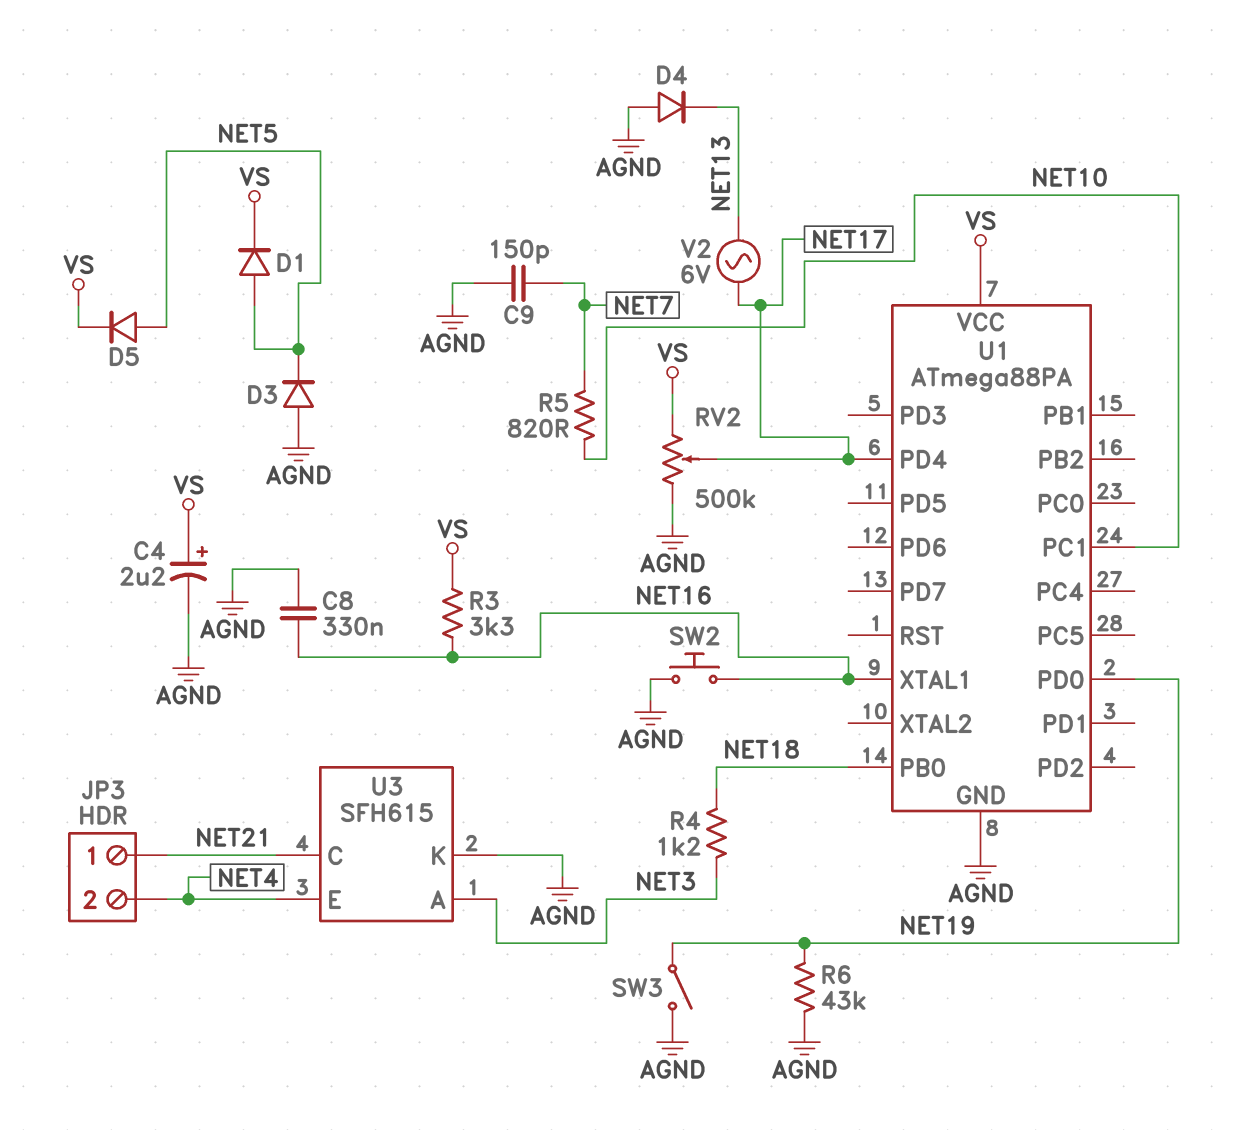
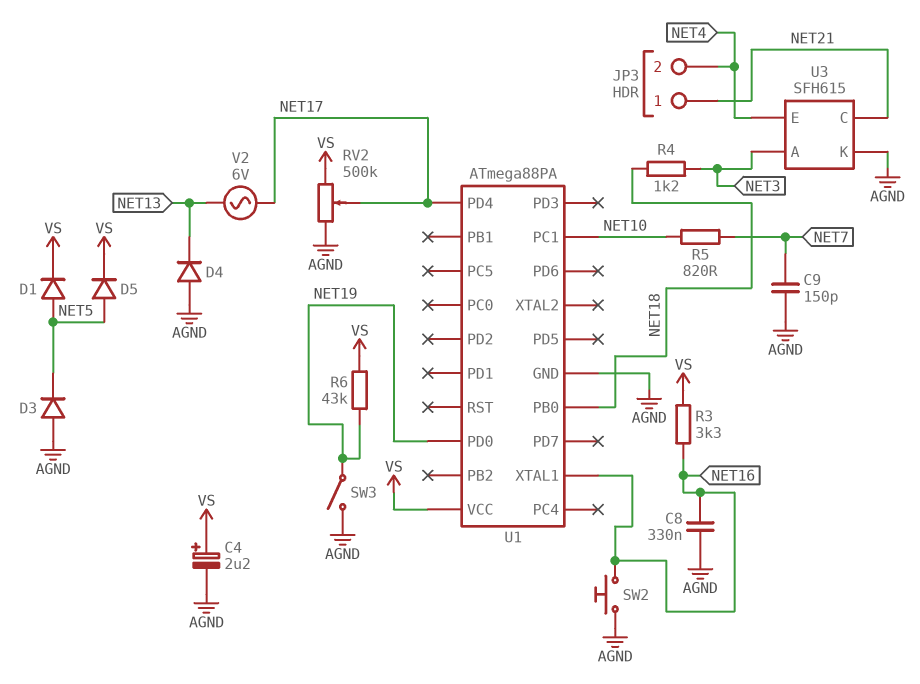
R6: 43k (AGND, NET19) -> 43k (NET19, VS)

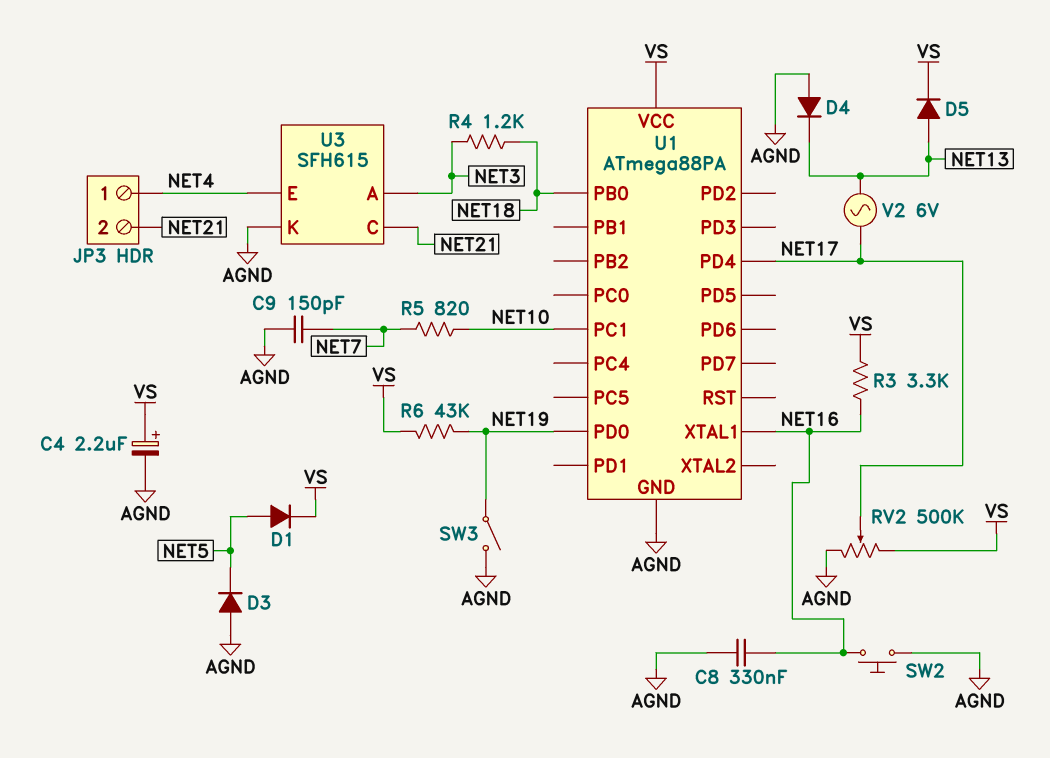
D5: diode (A NET5, K VS) -> diode (A NET13, K VS)
JP3 pin 1: NET21 -> NET4
JP3 pin 2: NET4 -> NET21

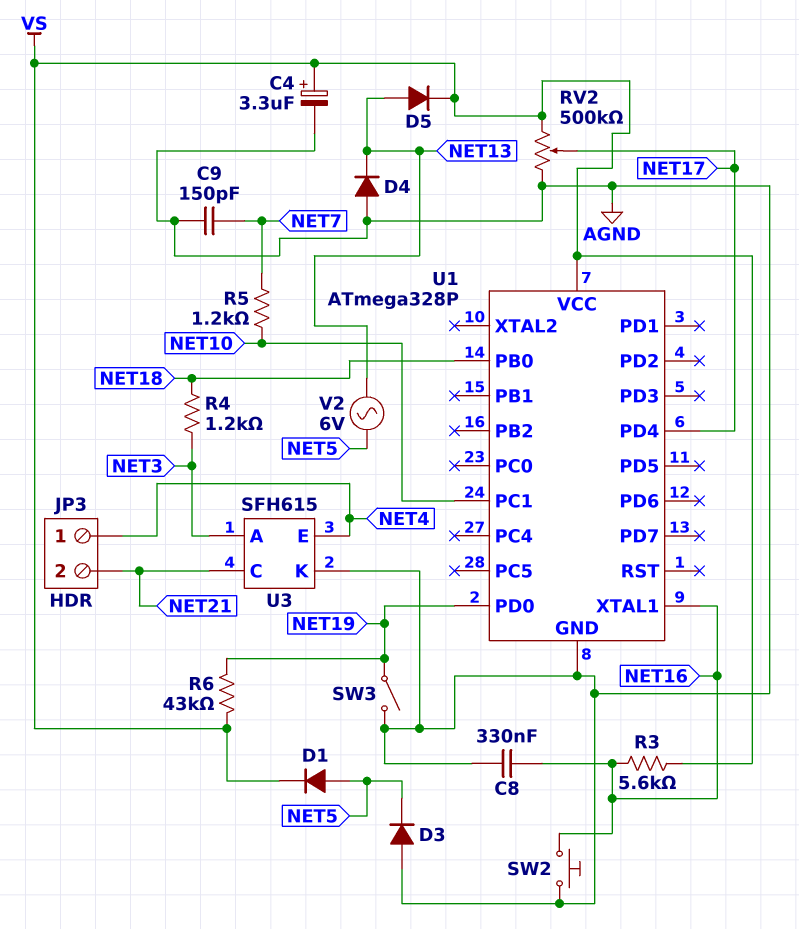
C4: 2.2uF (plus VS, minus AGND) -> 3.3uF (plus VS, minus AGND)
R3: 3.3k (NET16, VS) -> 5.6k (NET16, VS)
R5: 820 (NET7, NET10) -> 1.2k (NET7, NET10)
U1: ATmega88PA -> ATmega328P
V2: AC 6V (NET13, NET17) -> AC 6V (NET5, NET13)

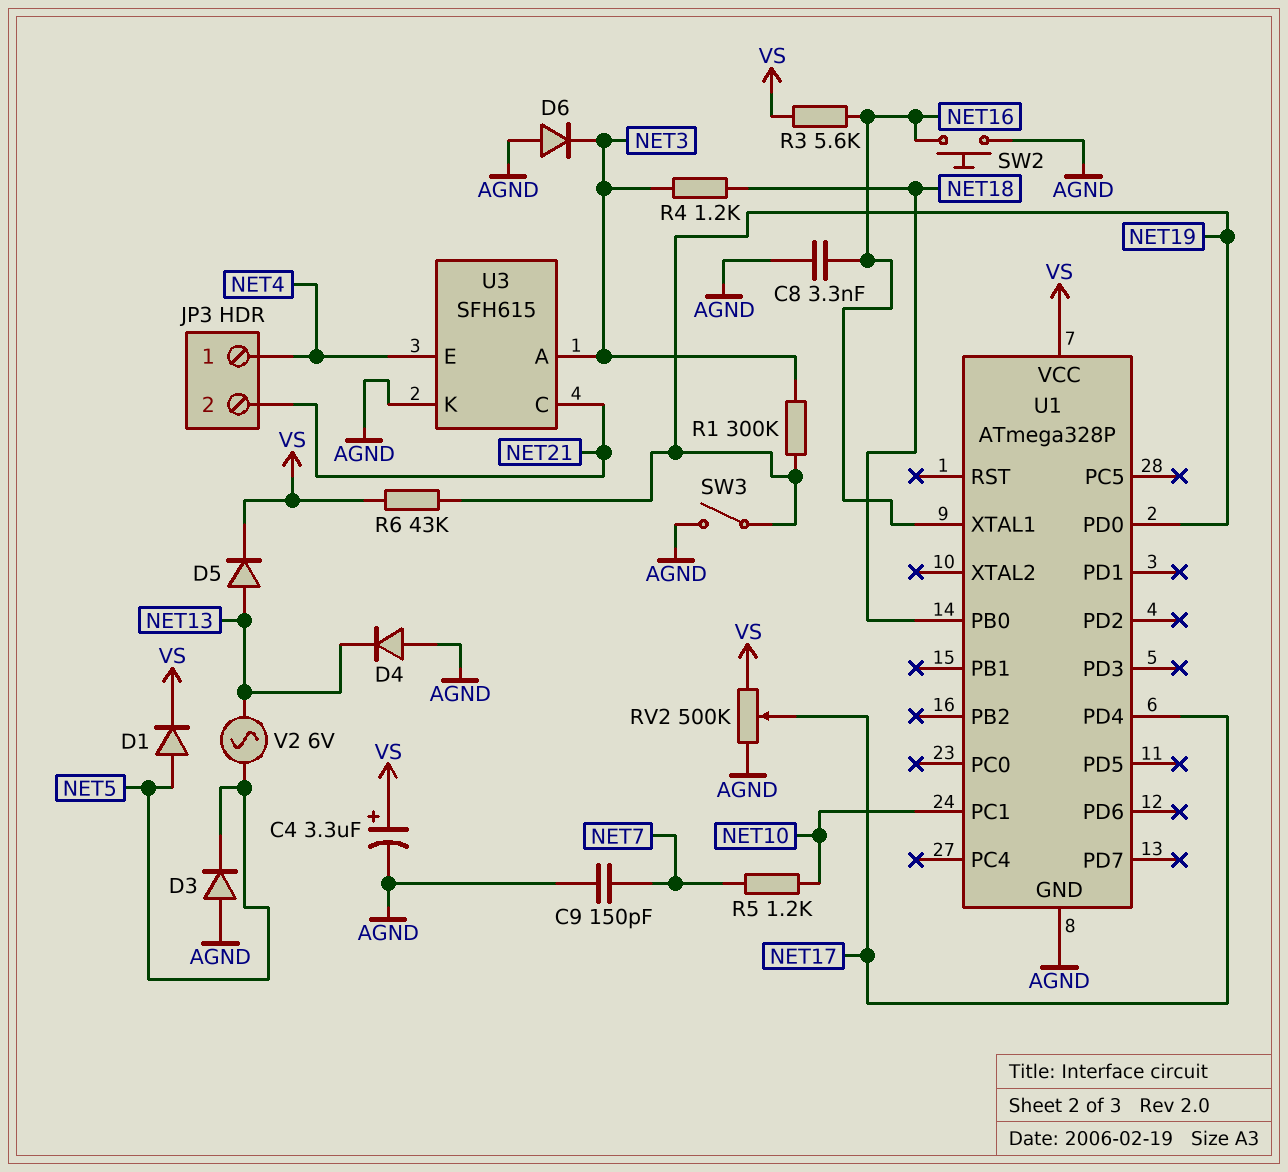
C8: 330nF (AGND, NET16) -> 3.3nF (AGND, NET16)
D6: none -> diode (A AGND, K NET3)
R1: none -> 300k (NET3, NET19)

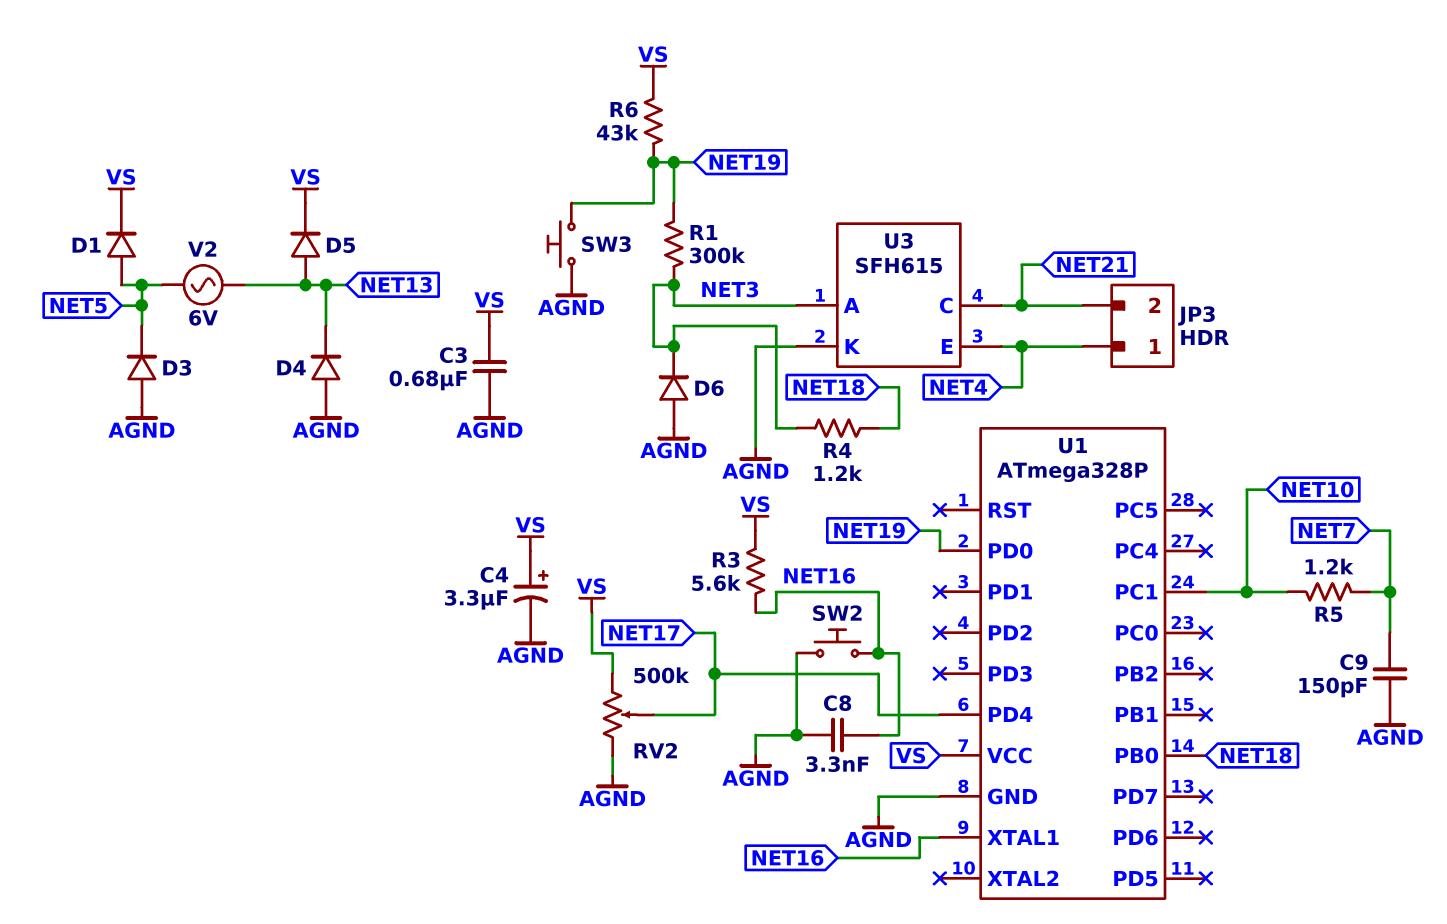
C3: none -> 680nF (AGND, VS)
SW3: switch (AGND, NET19) -> button (AGND, NET19)

